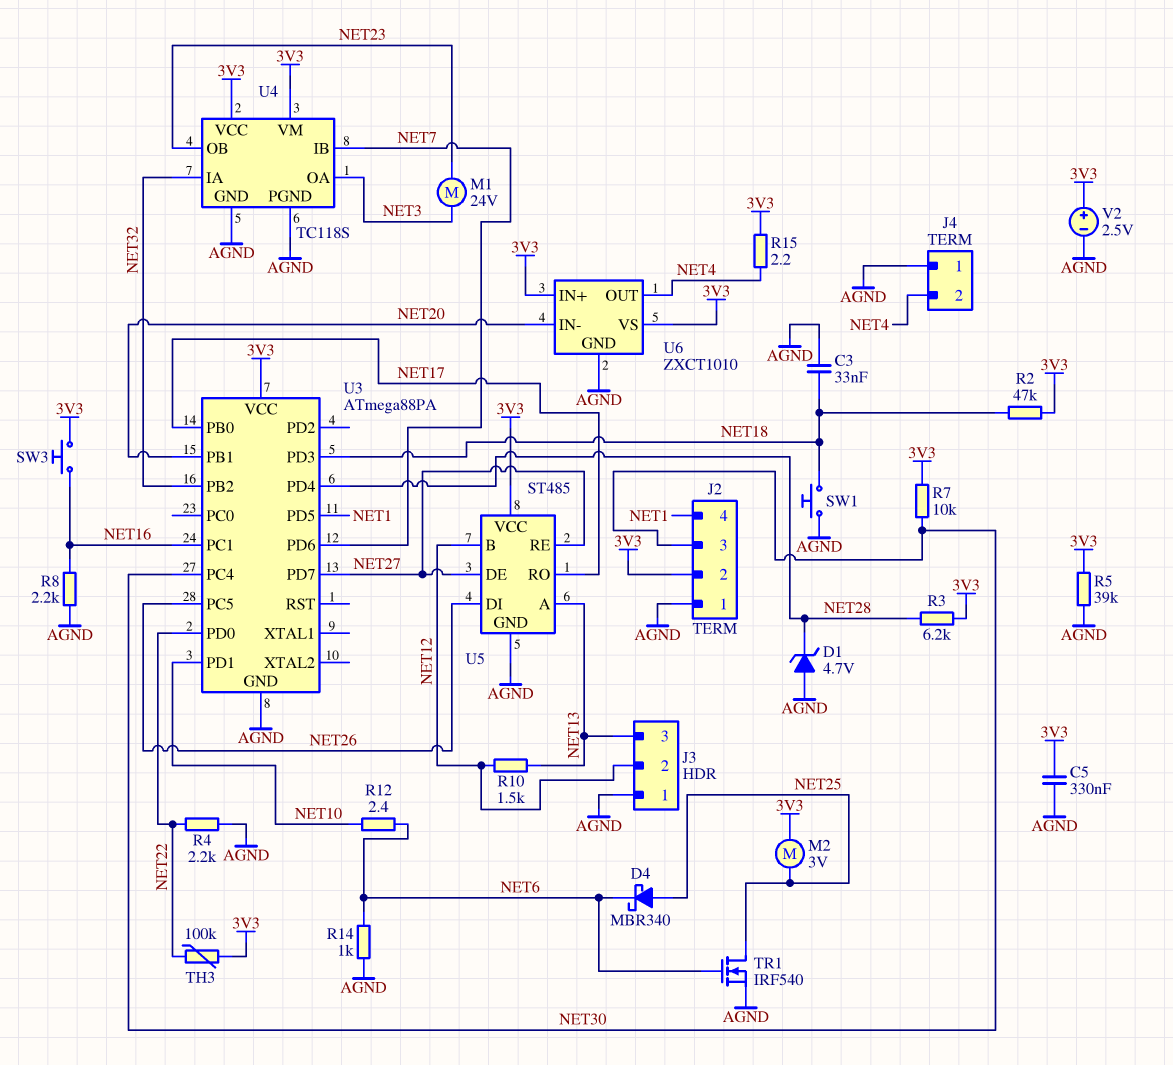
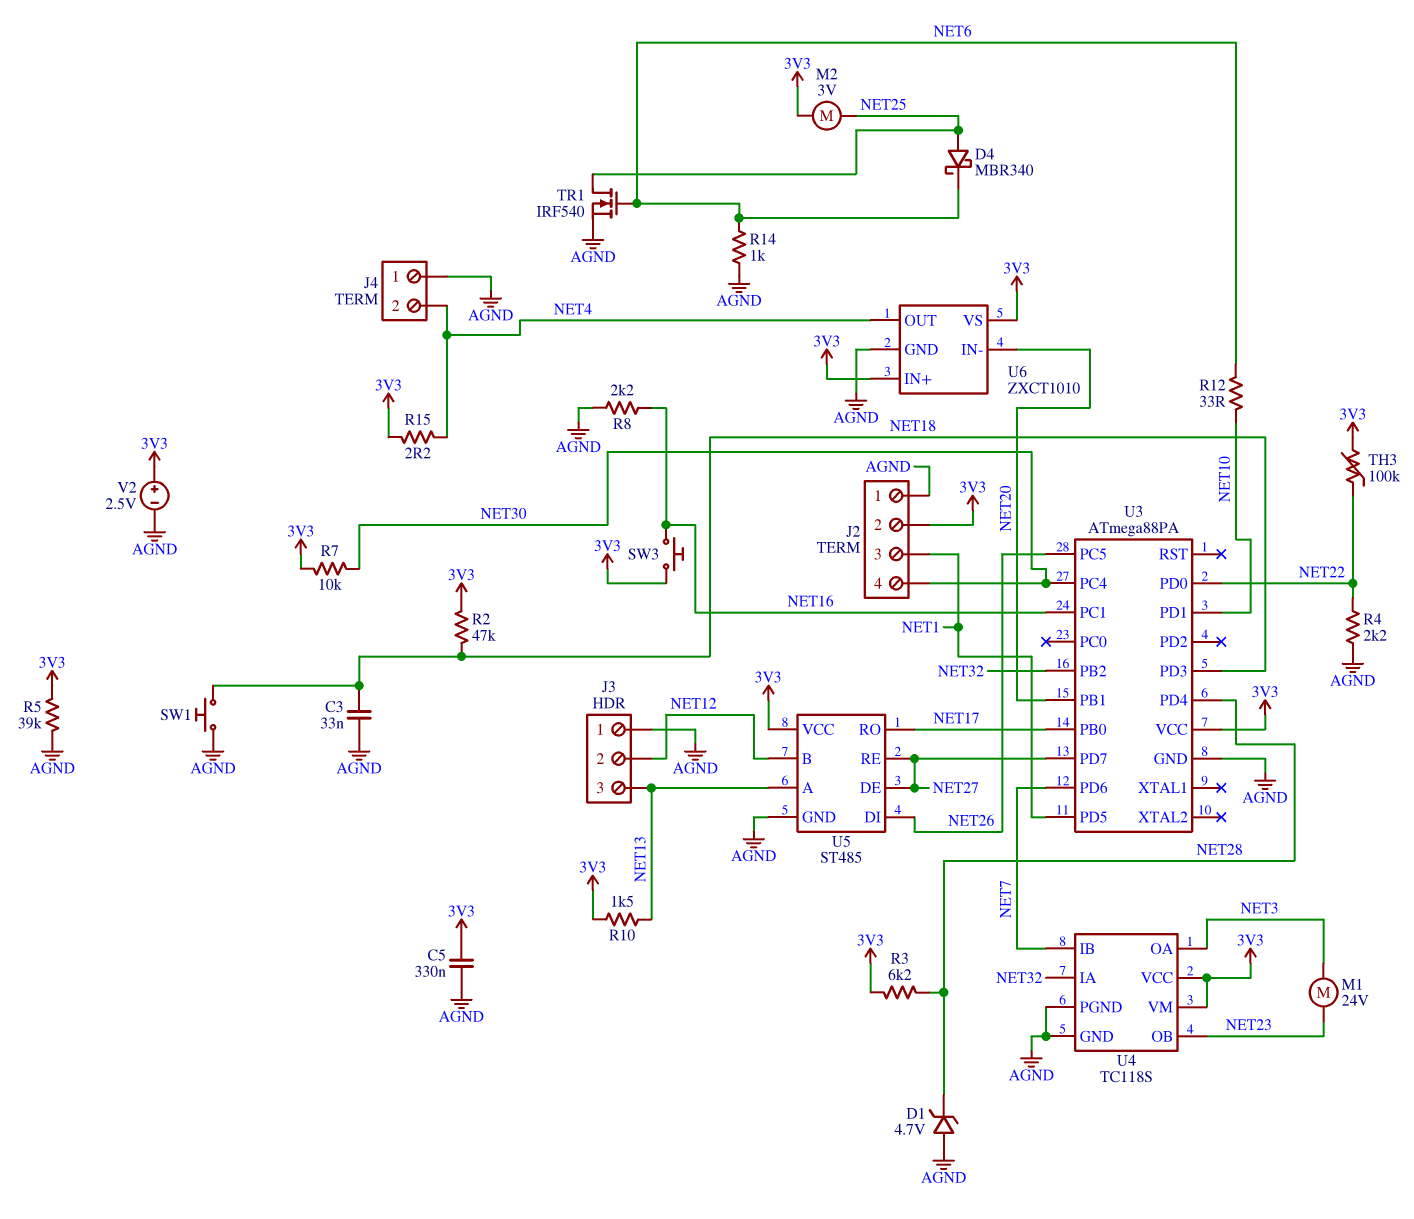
J2 pin 3: NET30 -> NET1
J2 pin 4: NET1 -> NET30
R10: 1.5k (NET12, NET13) -> 1.5k (3V3, NET13)
R12: 2.4 (NET6, NET10) -> 33 (NET6, NET10)

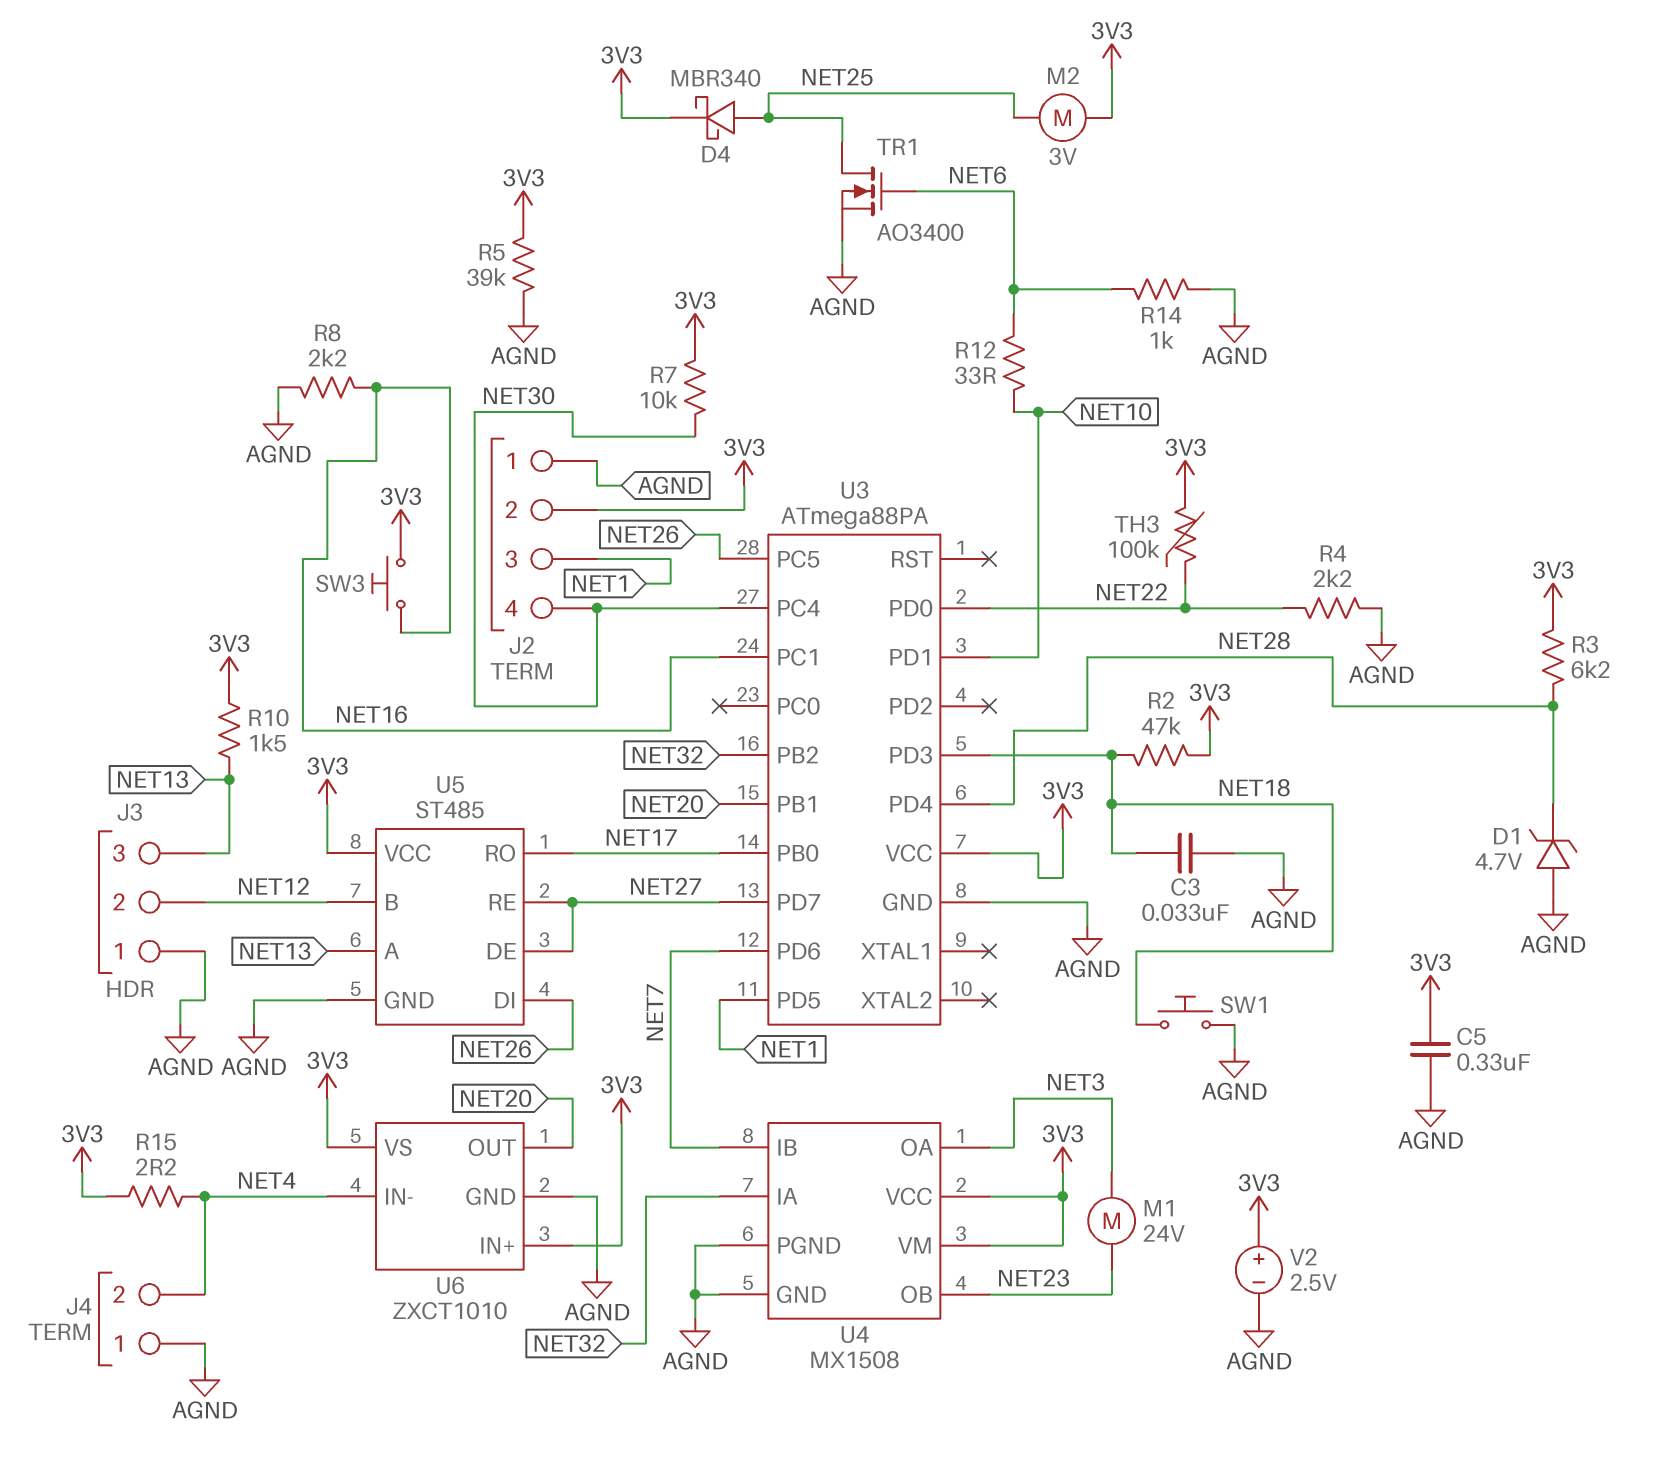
D4: schottky MBR340 (A NET25, K NET6) -> schottky MBR340 (A NET25, K 3V3)
TR1: NMOS IRF540 (G NET6, D NET25, S AGND) -> NMOS AO3400 (G NET6, D NET25, S AGND)
U4: TC118S -> MX1508
U6 pin IN-: NET20 -> NET4
U6 pin OUT: NET4 -> NET20

